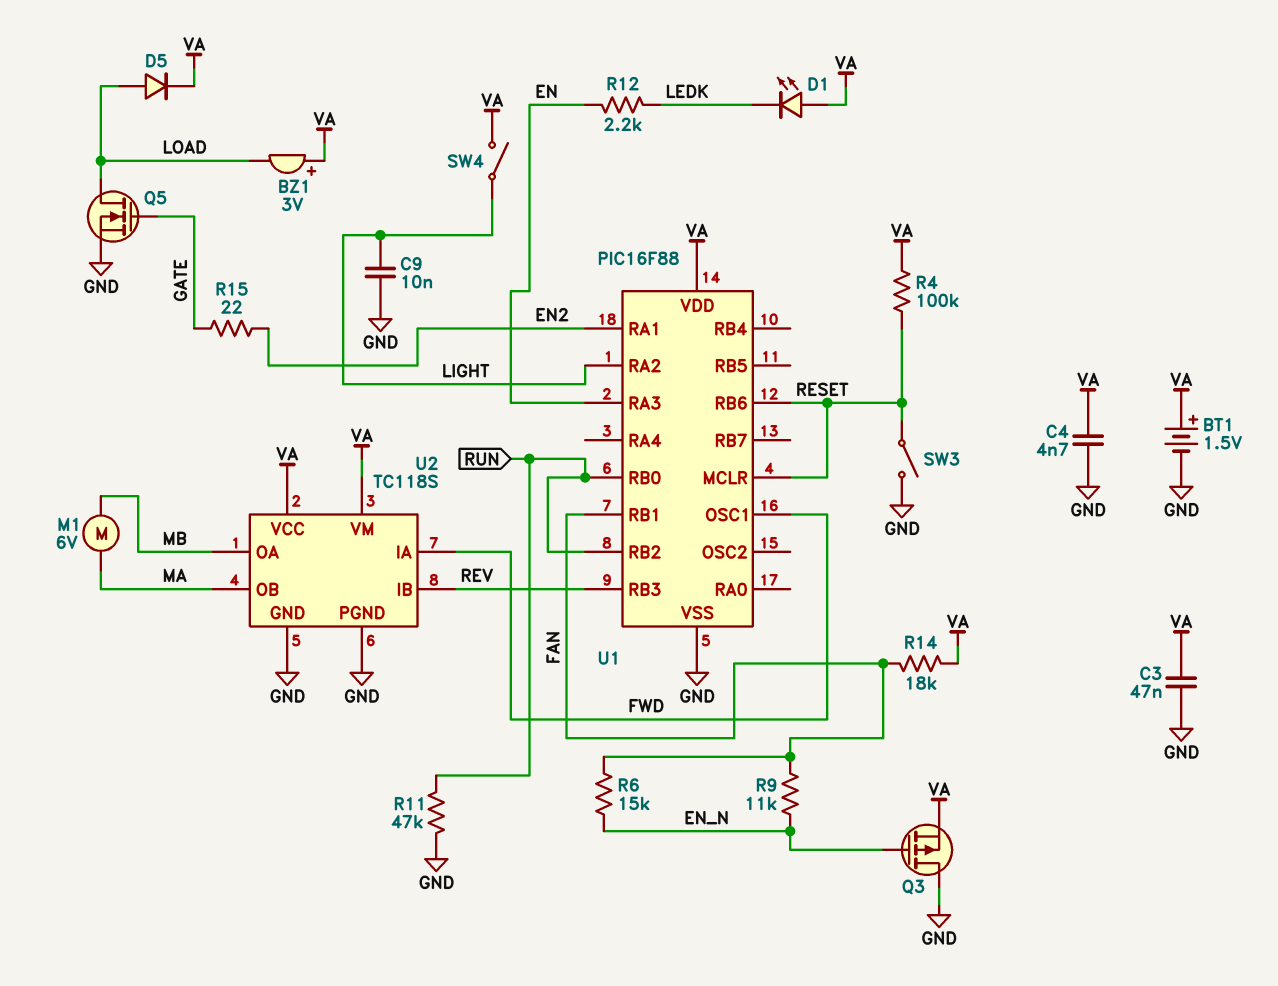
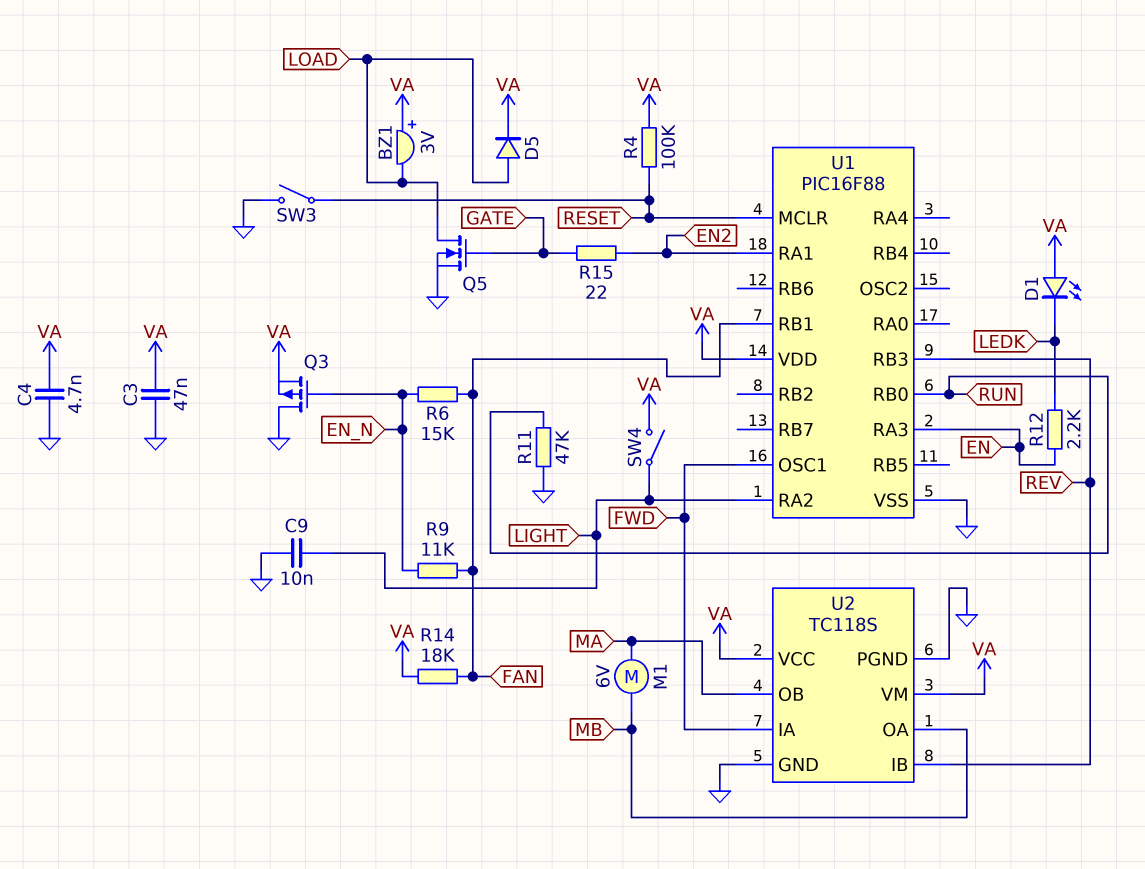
BT1: 1.5V (plus VA, minus GND) -> none
U1 pin RB2: RUN -> none
U1 pin RB6: RESET -> none

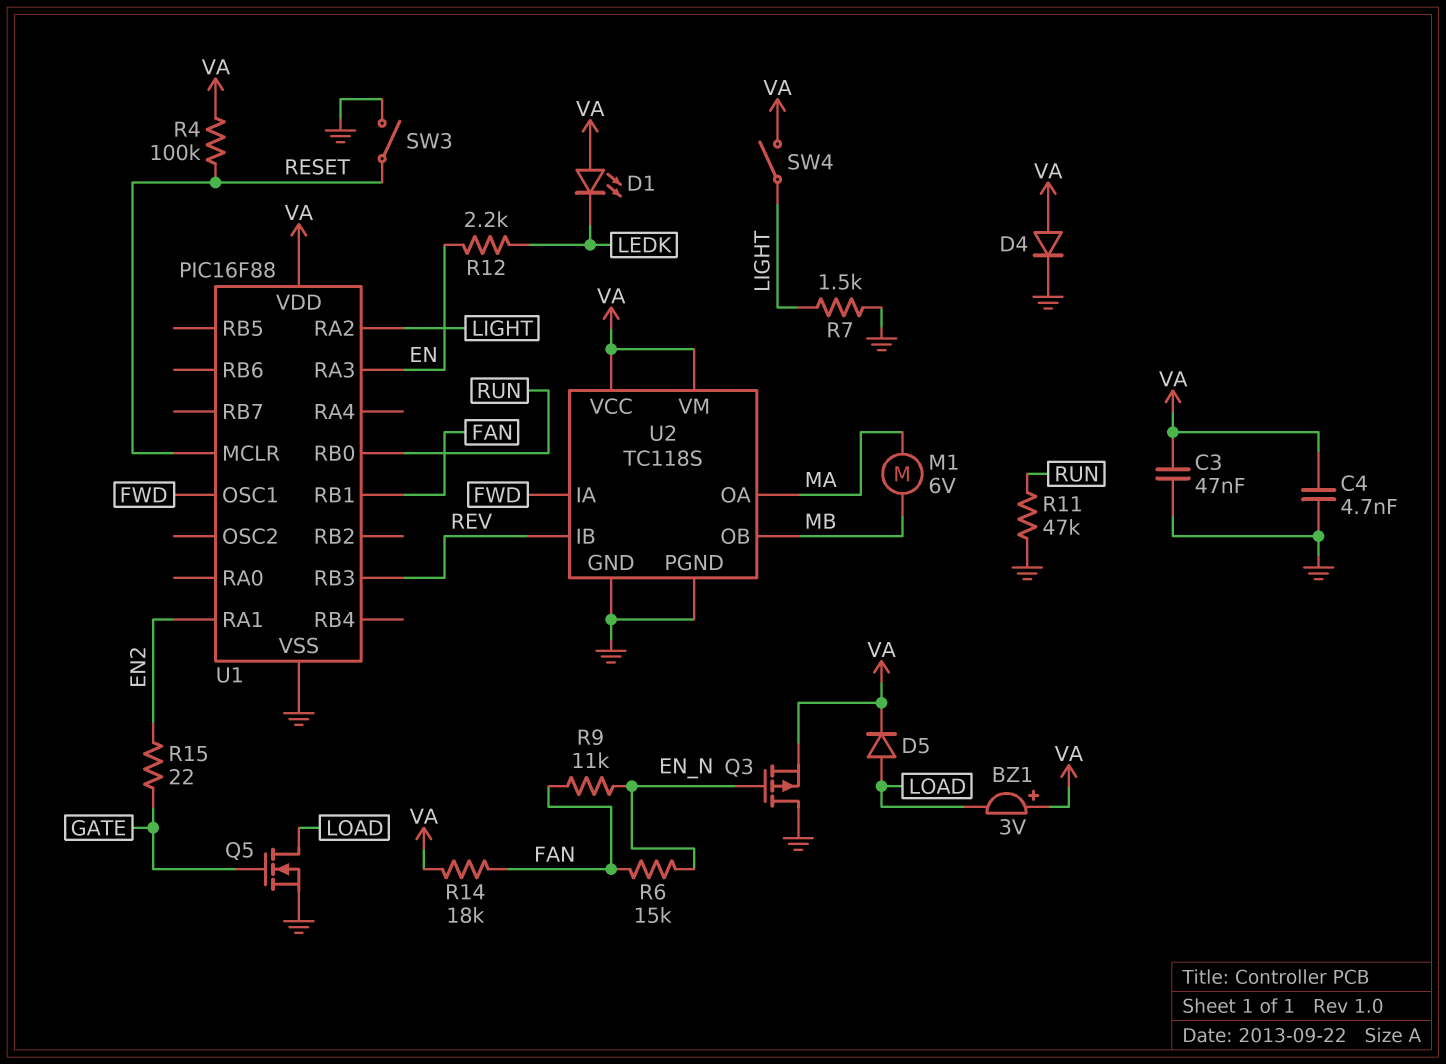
C9: 10nF (GND, LIGHT) -> none
D4: none -> diode (A VA, K GND)
R7: none -> 1.5k (GND, LIGHT)
U2 pin OA: MB -> MA
U2 pin OB: MA -> MB

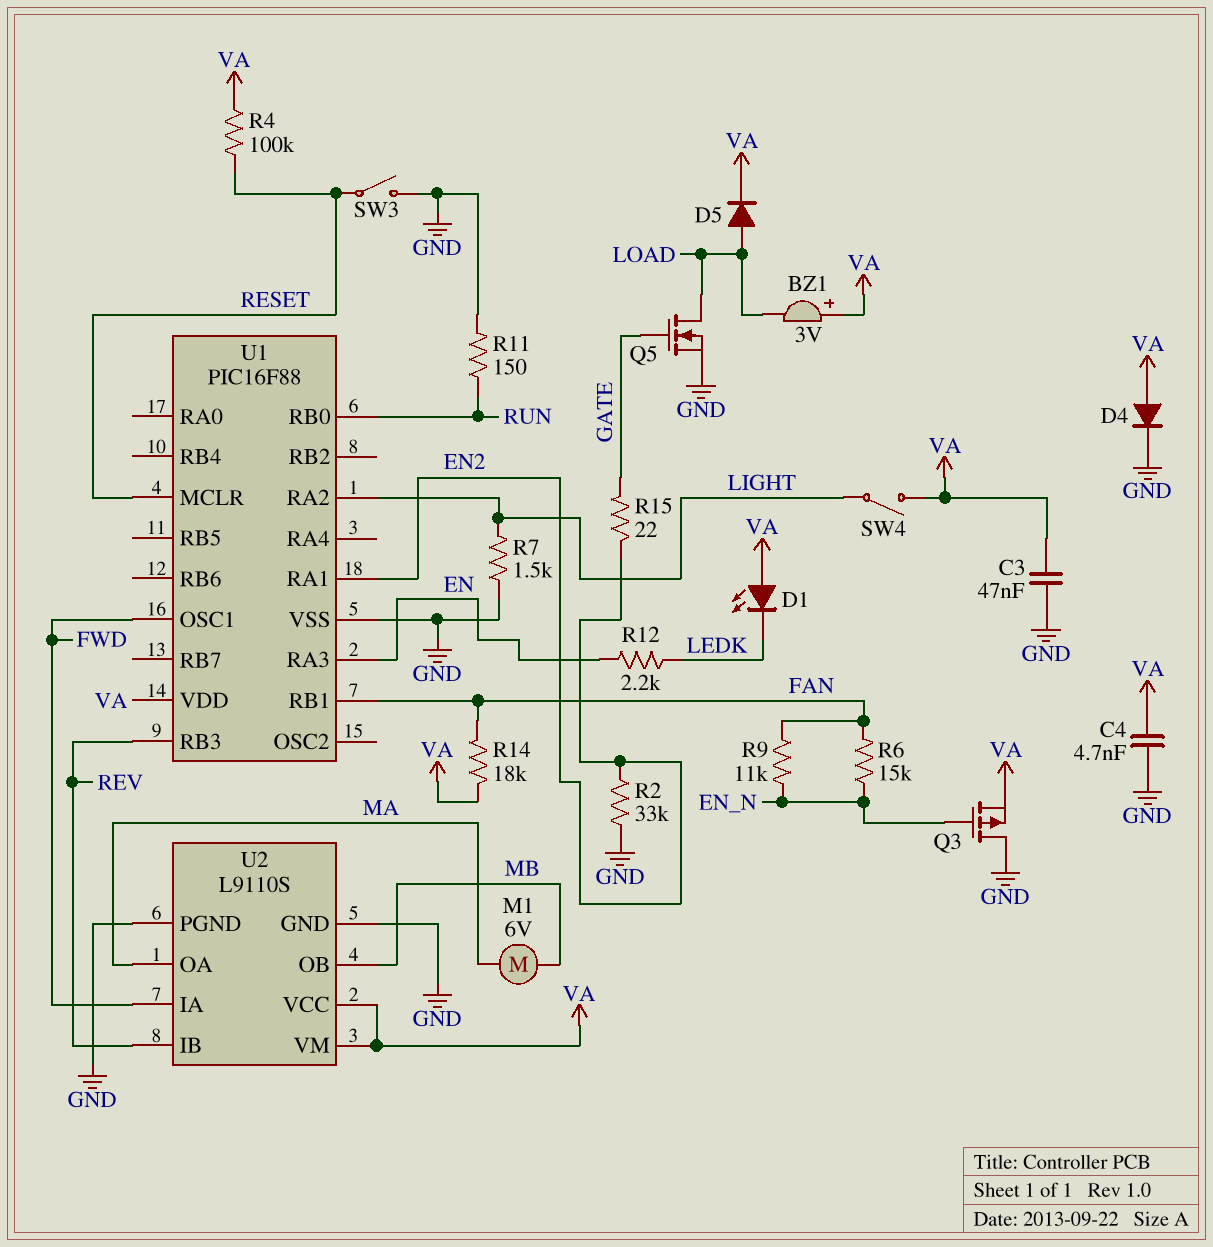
R2: none -> 33k (EN2, GND)
R11: 47k (GND, RUN) -> 150 (GND, RUN)
U2: TC118S -> L9110S

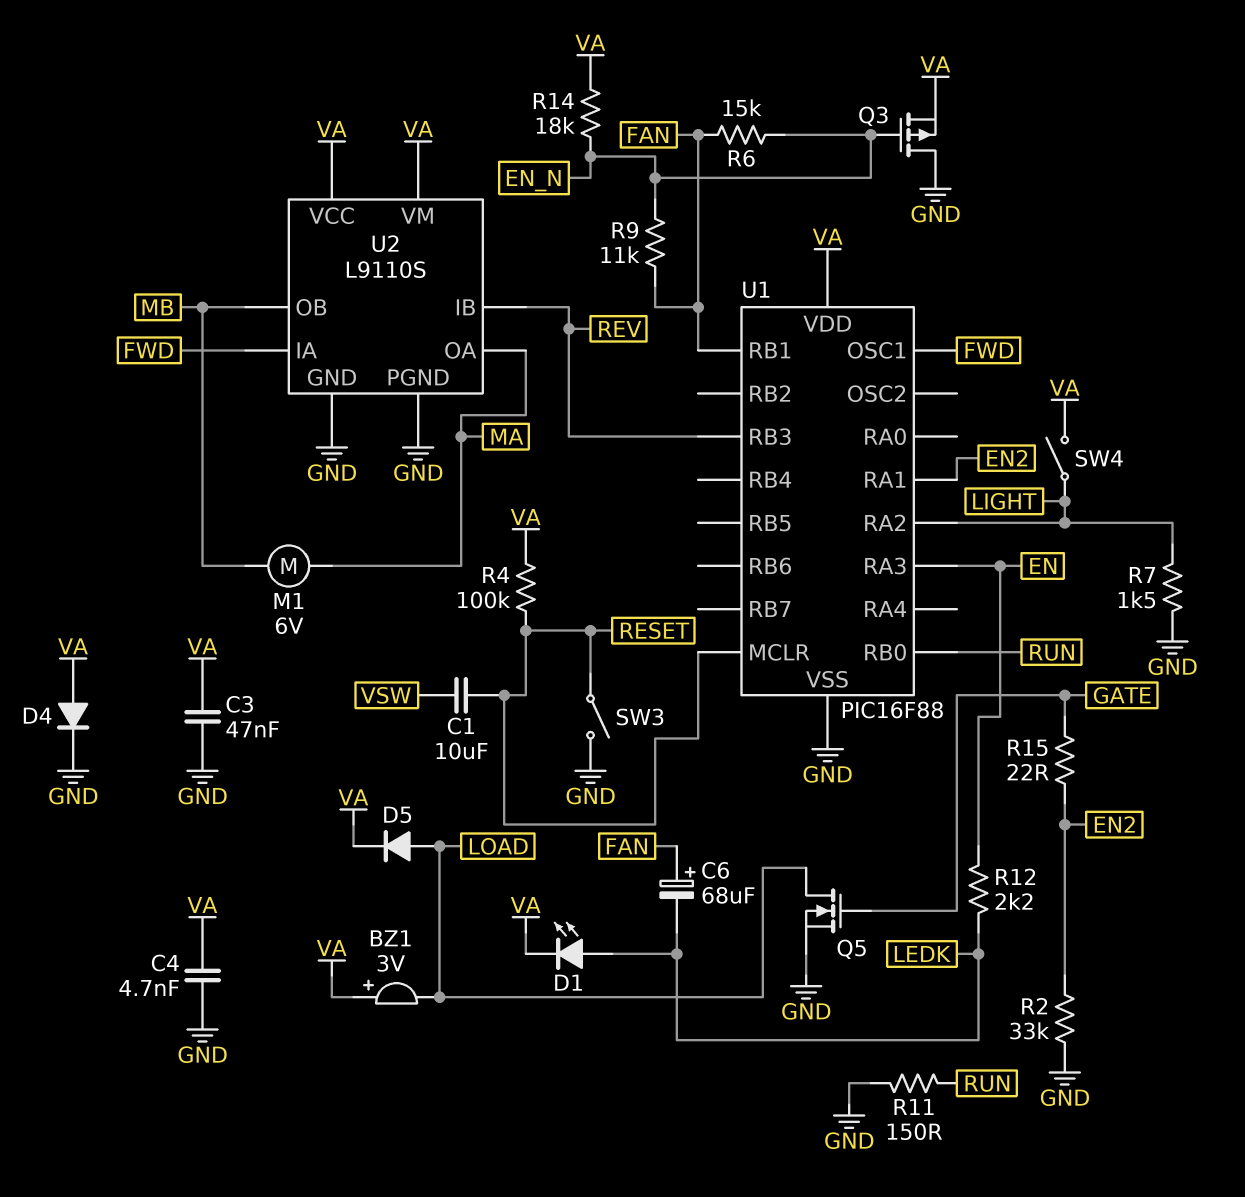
C1: none -> 10uF (RESET, VSW)
C6: none -> 68uF (plus FAN, minus LEDK)
D1: LED (A VA, K LEDK) -> LED (A LEDK, K VA)
R14: 18k (FAN, VA) -> 18k (EN_N, VA)

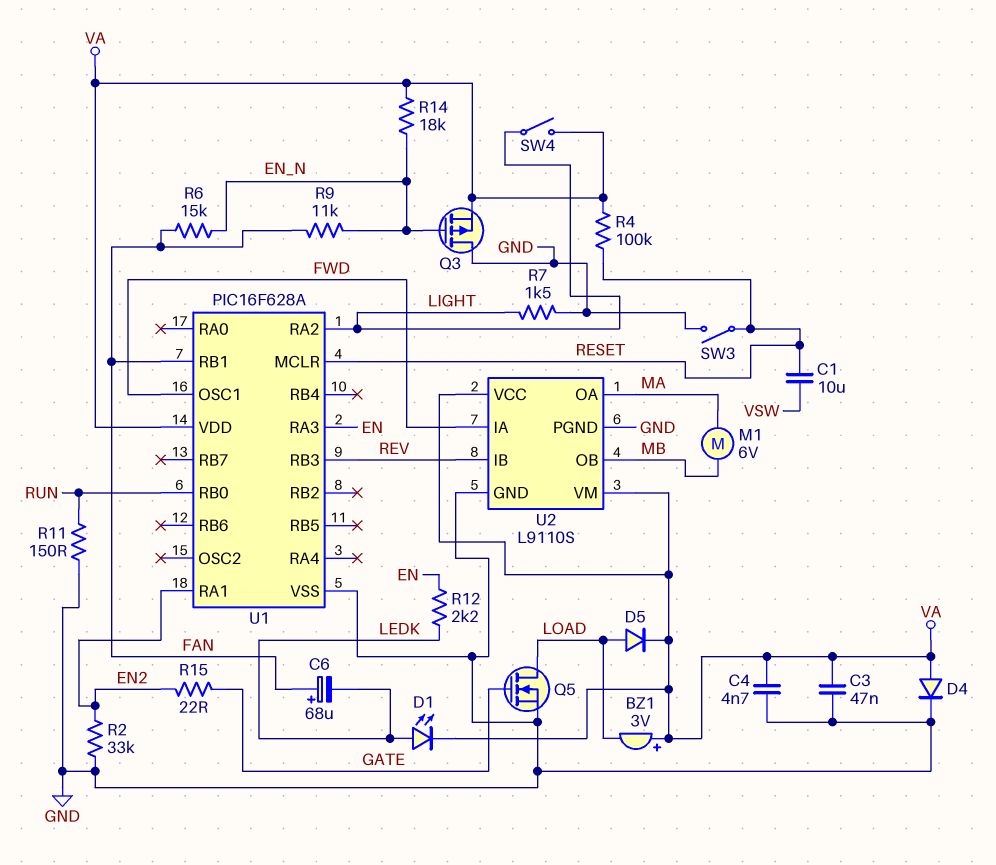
U1: PIC16F88 -> PIC16F628A

